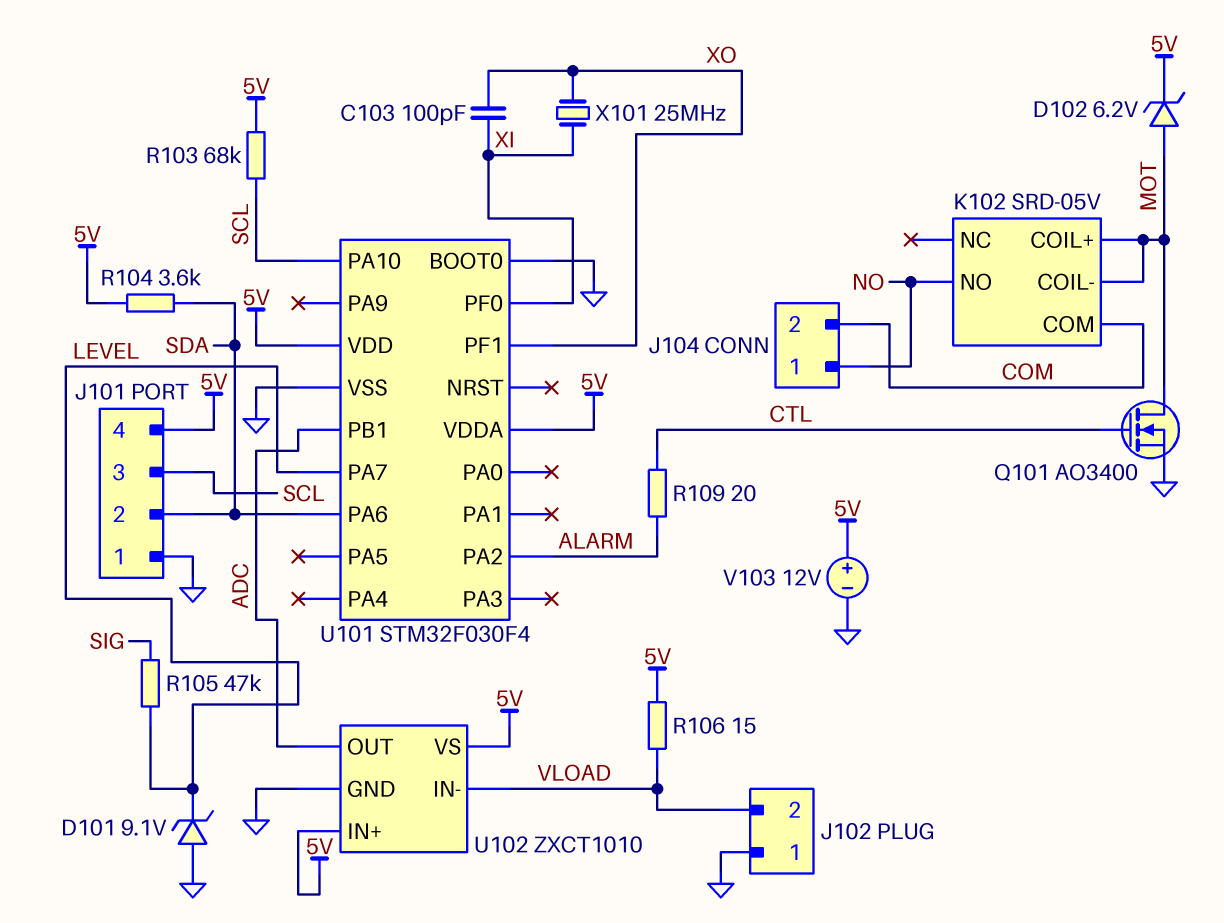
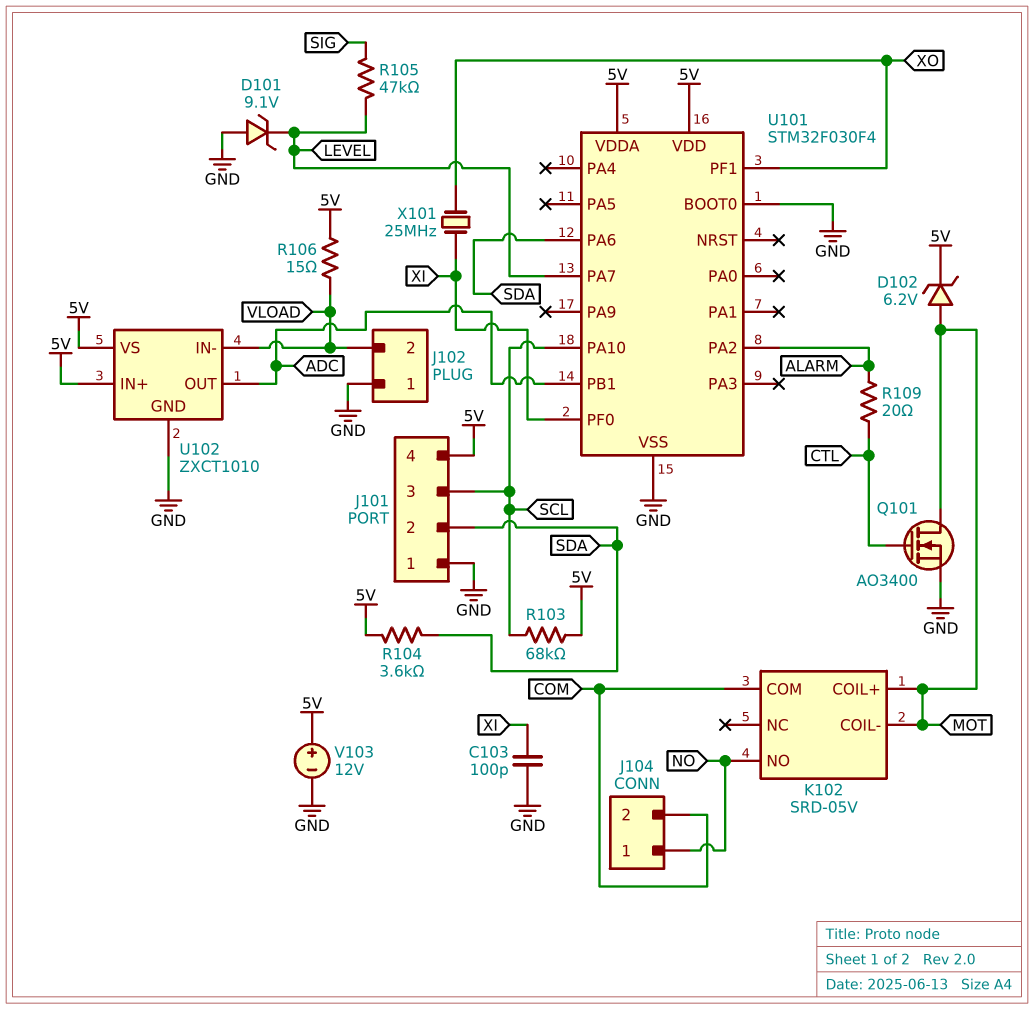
C103: 100pF (XI, XO) -> 100pF (GND, XI)

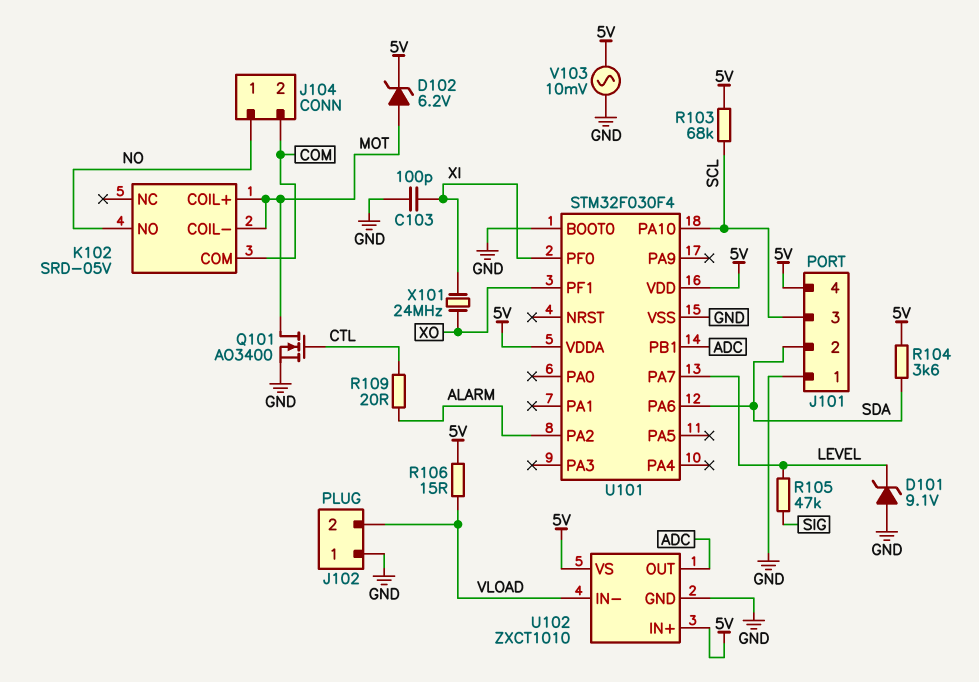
V103: 12V (plus 5V, minus GND) -> AC 10mV (5V, GND)
X101: 25MHz (XI, XO) -> 24MHz (XI, XO)

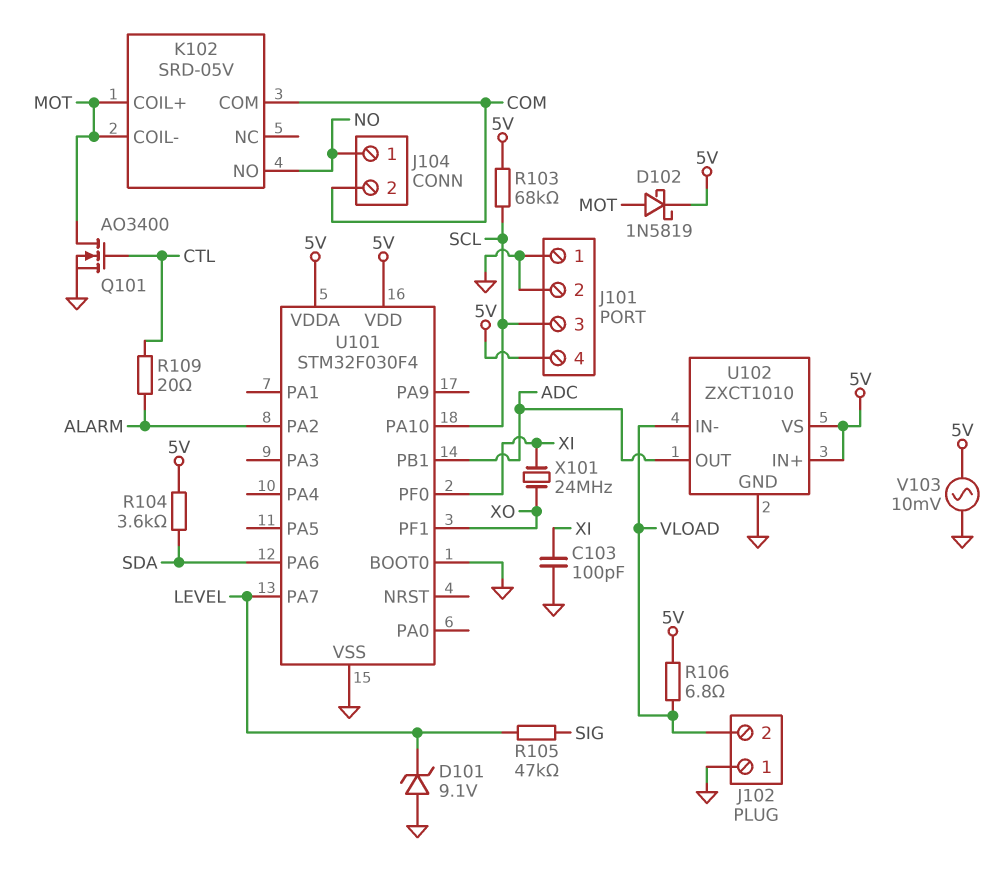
D102: zener 6.2V (A MOT, K 5V) -> schottky 1N5819 (A MOT, K 5V)
J101 pin 2: SDA -> GND
R106: 15 (5V, VLOAD) -> 6.8 (5V, VLOAD)

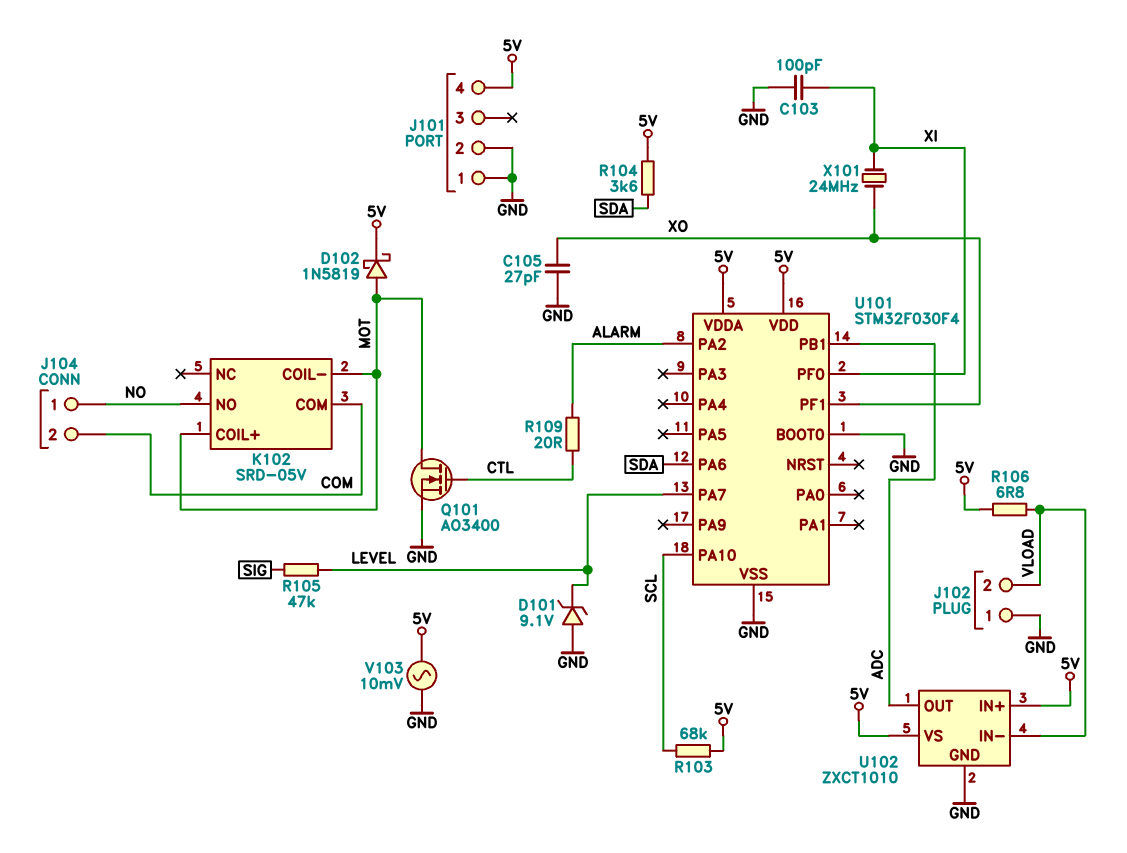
C105: none -> 27pF (GND, XO)
J101 pin 3: SCL -> none

